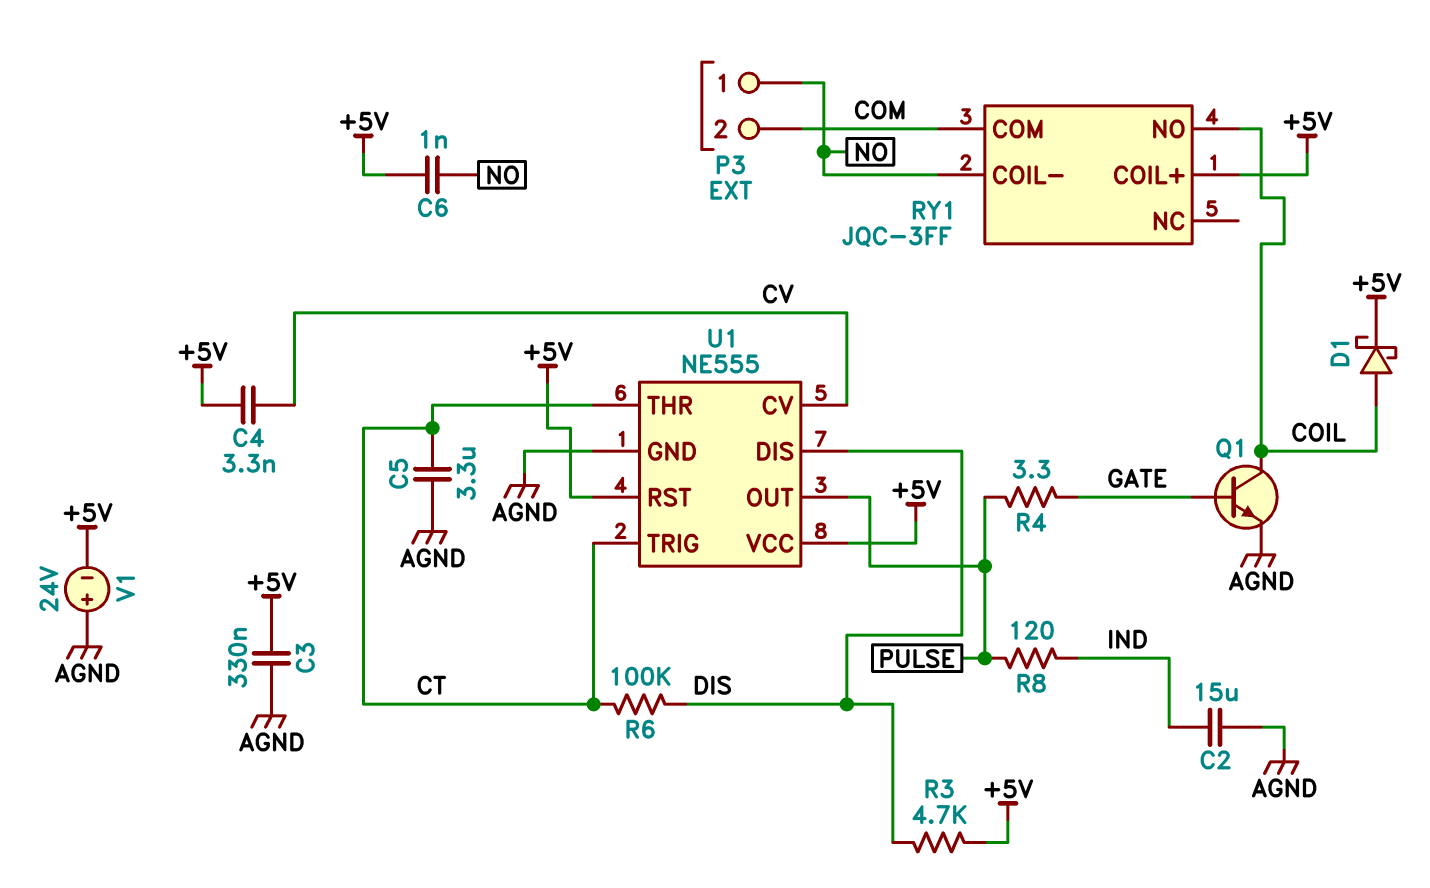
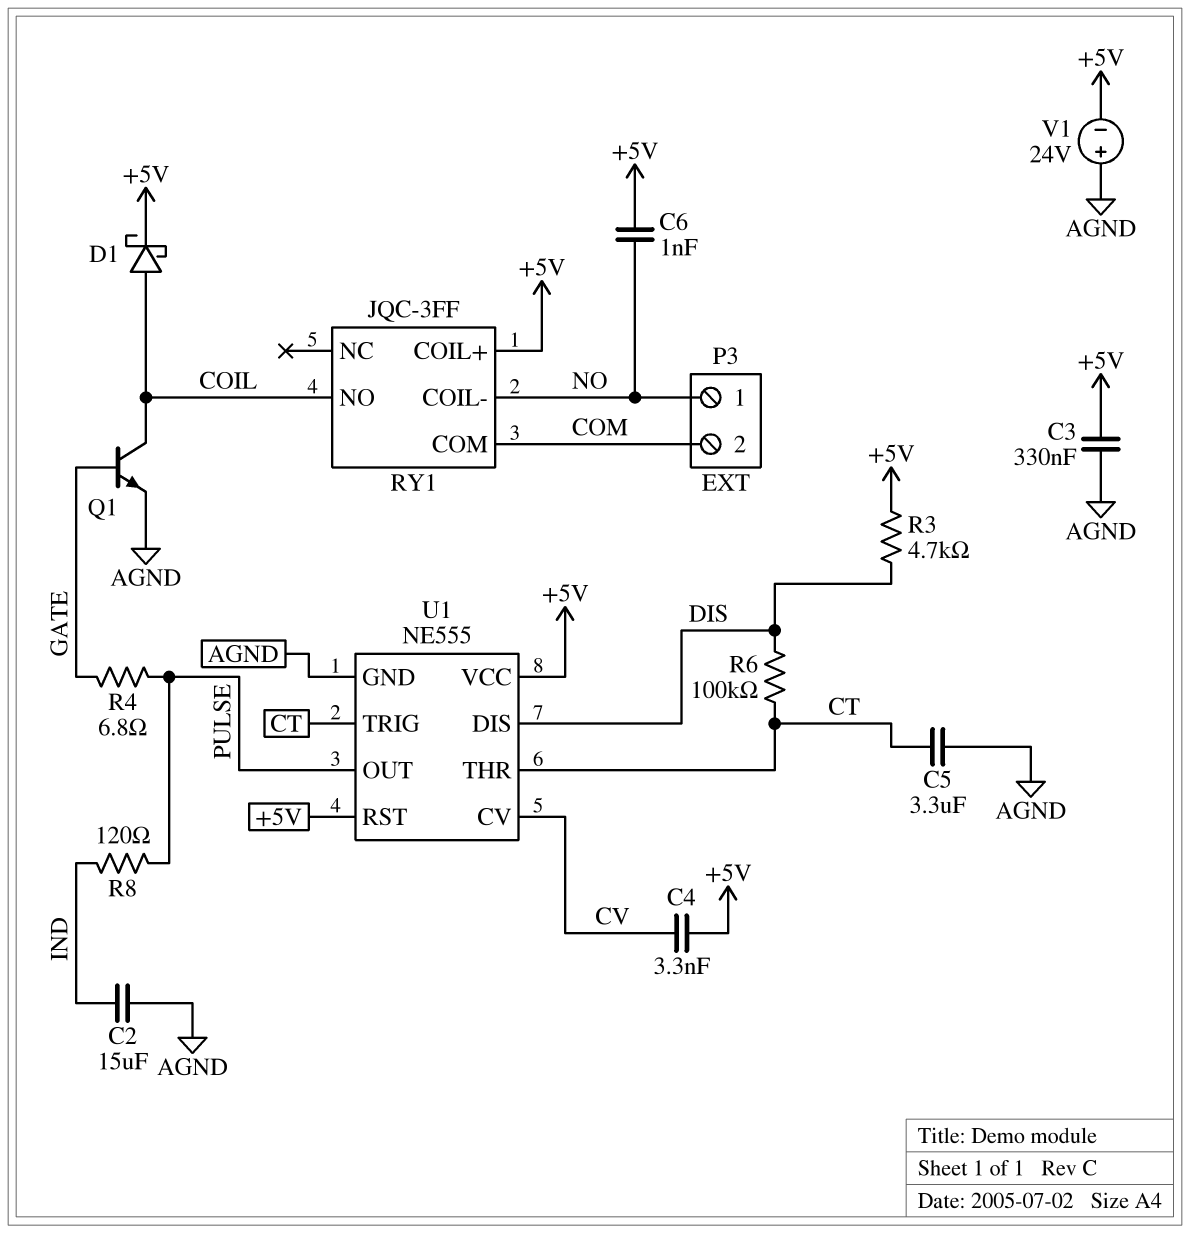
R4: 3.3 (GATE, PULSE) -> 6.8 (GATE, PULSE)

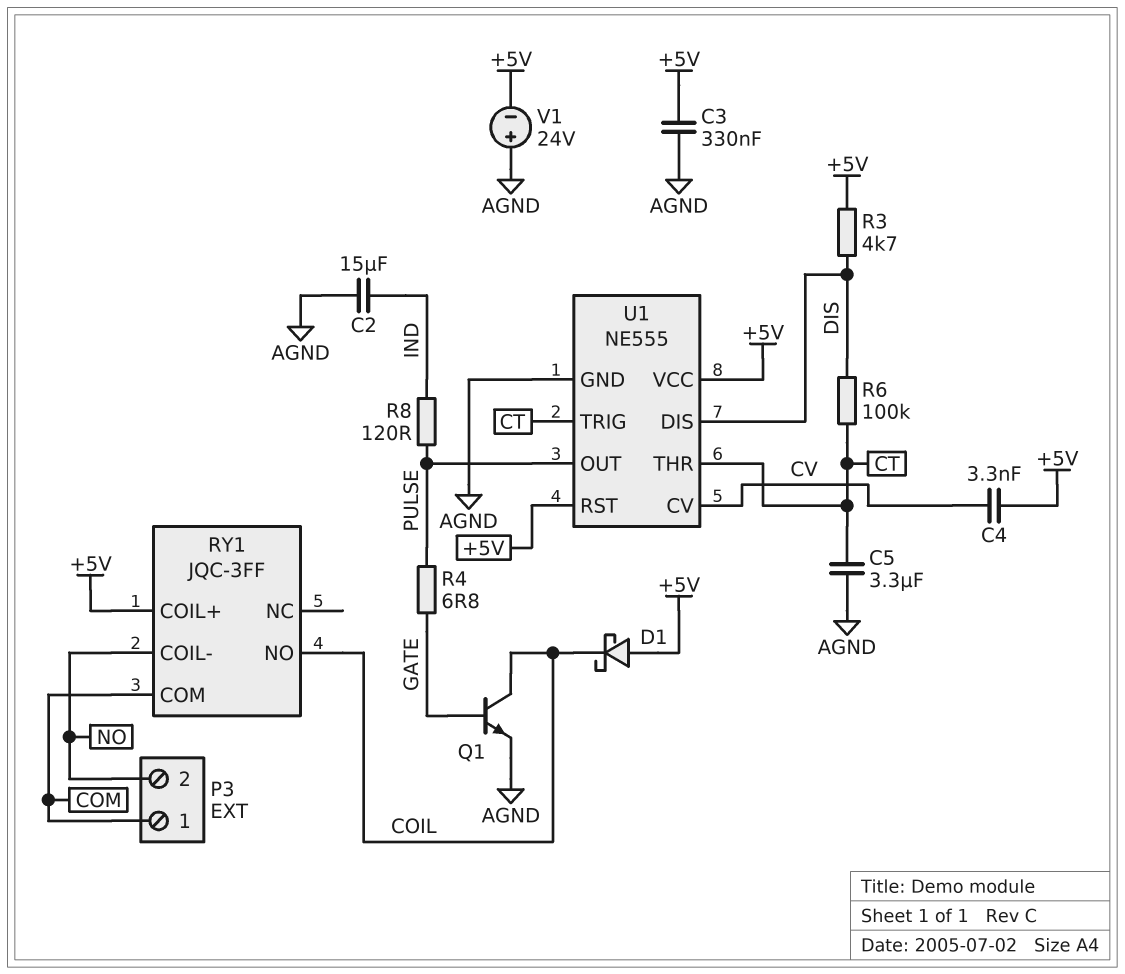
C6: 1nF (+5V, NO) -> none
D1: schottky (A COIL, K +5V) -> schottky (A +5V, K COIL)
P3 pin 1: NO -> COM
P3 pin 2: COM -> NO

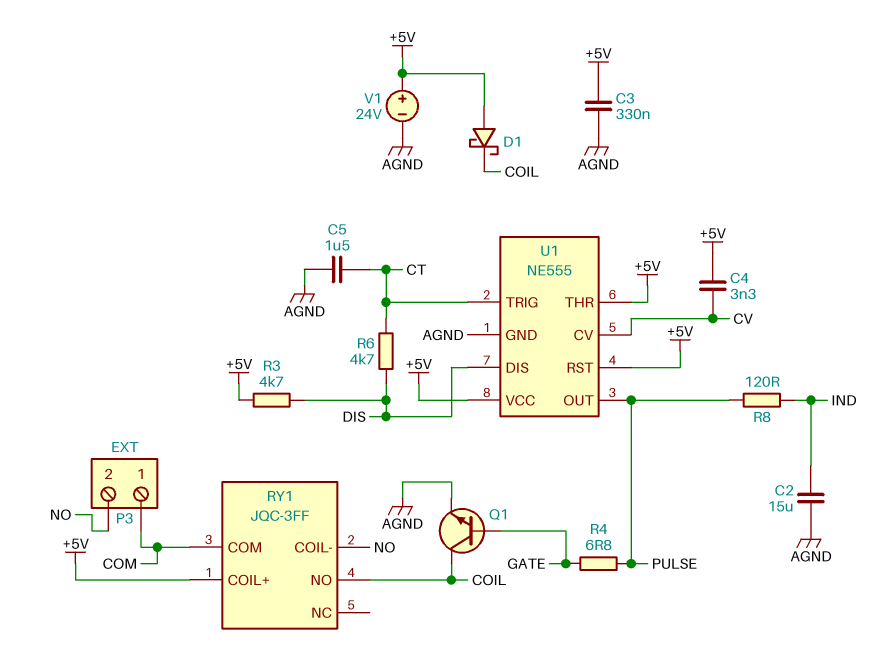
C5: 3.3uF (AGND, CT) -> 1.5uF (AGND, CT)
R6: 100k (CT, DIS) -> 4.7k (CT, DIS)
U1 pin THR: CT -> +5V
V1: 24V (plus AGND, minus +5V) -> 24V (plus +5V, minus AGND)

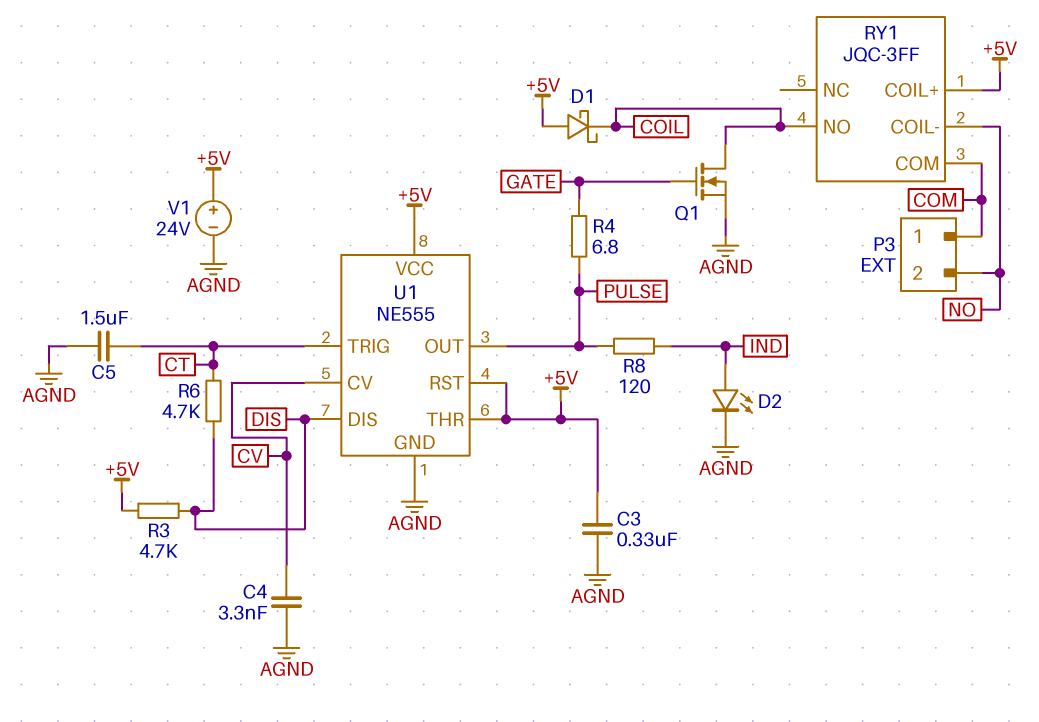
C2: 15uF (AGND, IND) -> none
C4: 3.3nF (+5V, CV) -> 3.3nF (AGND, CV)
D2: none -> LED (A IND, K AGND)
Q1: NPN (B GATE, C COIL, E AGND) -> NMOS (G GATE, D COIL, S AGND)

